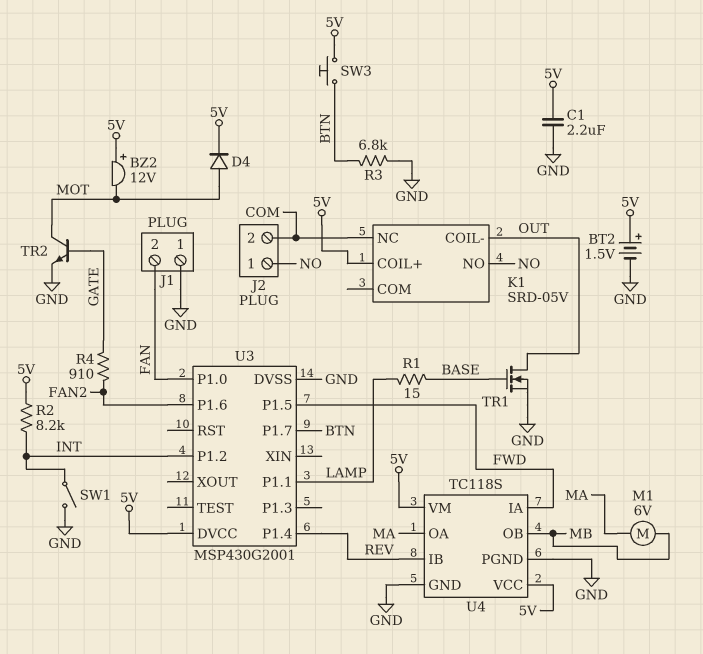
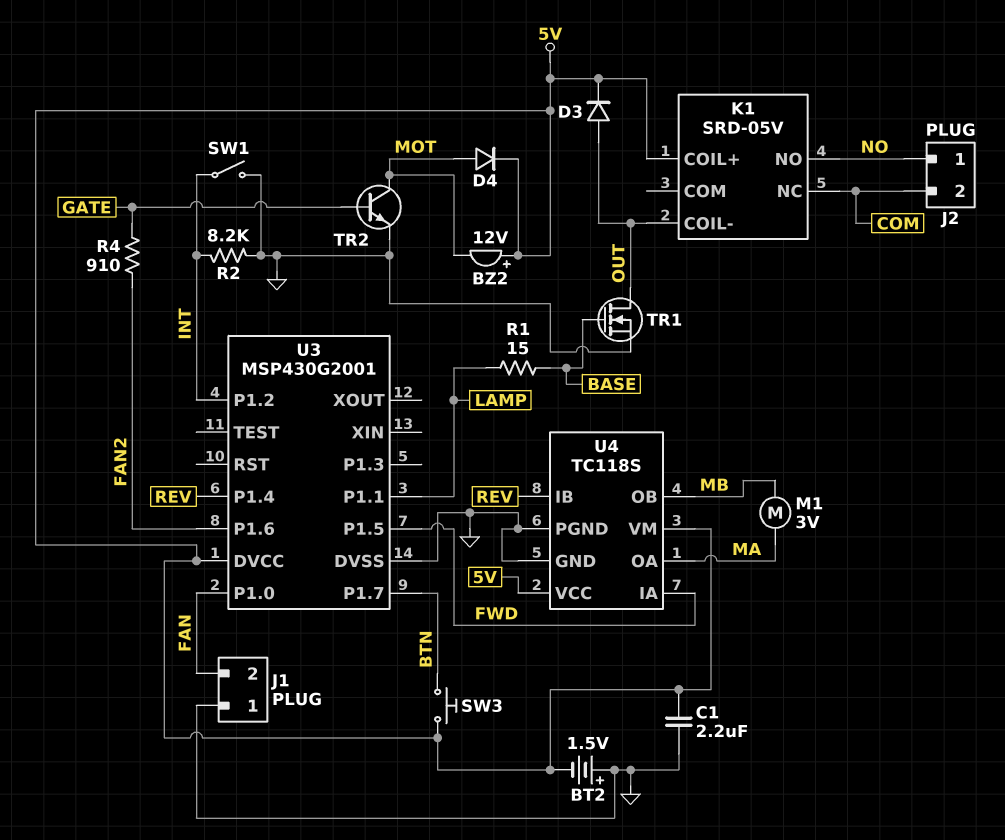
BT2: 1.5V (plus 5V, minus GND) -> 1.5V (plus GND, minus 5V)
D3: none -> diode (A OUT, K 5V)
M1: motor 6V (MA, MB) -> motor 3V (MA, MB)
R2: 8.2k (5V, INT) -> 8.2k (GND, INT)
R3: 6.8k (BTN, GND) -> none

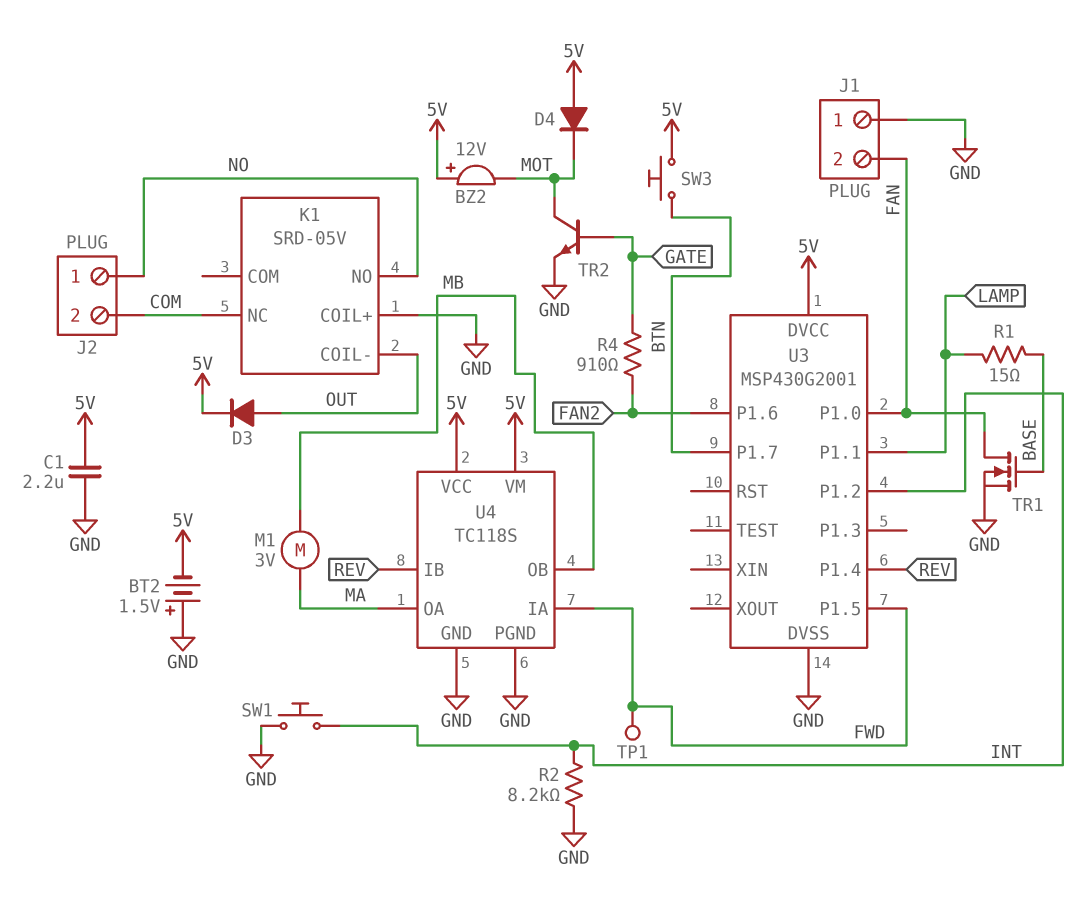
D4: diode (A MOT, K 5V) -> diode (A 5V, K MOT)
K1 pin COIL+: 5V -> GND
SW1: switch (GND, INT) -> button (GND, INT)
TP1: none -> test point (FWD)
TR1: NMOS (G BASE, D OUT, S GND) -> NMOS (G BASE, D FAN, S GND)

